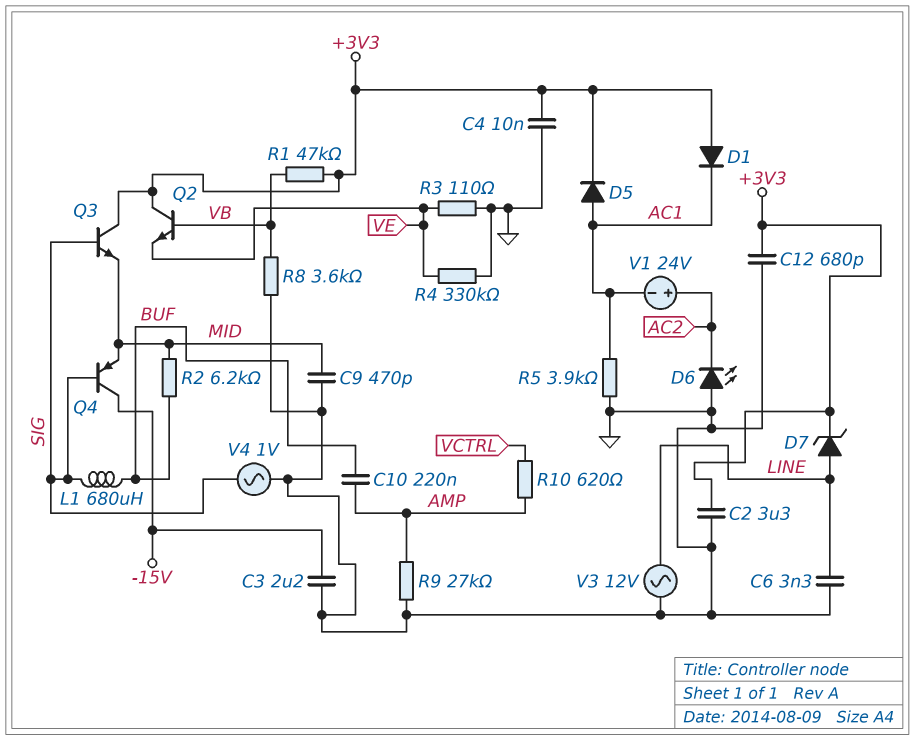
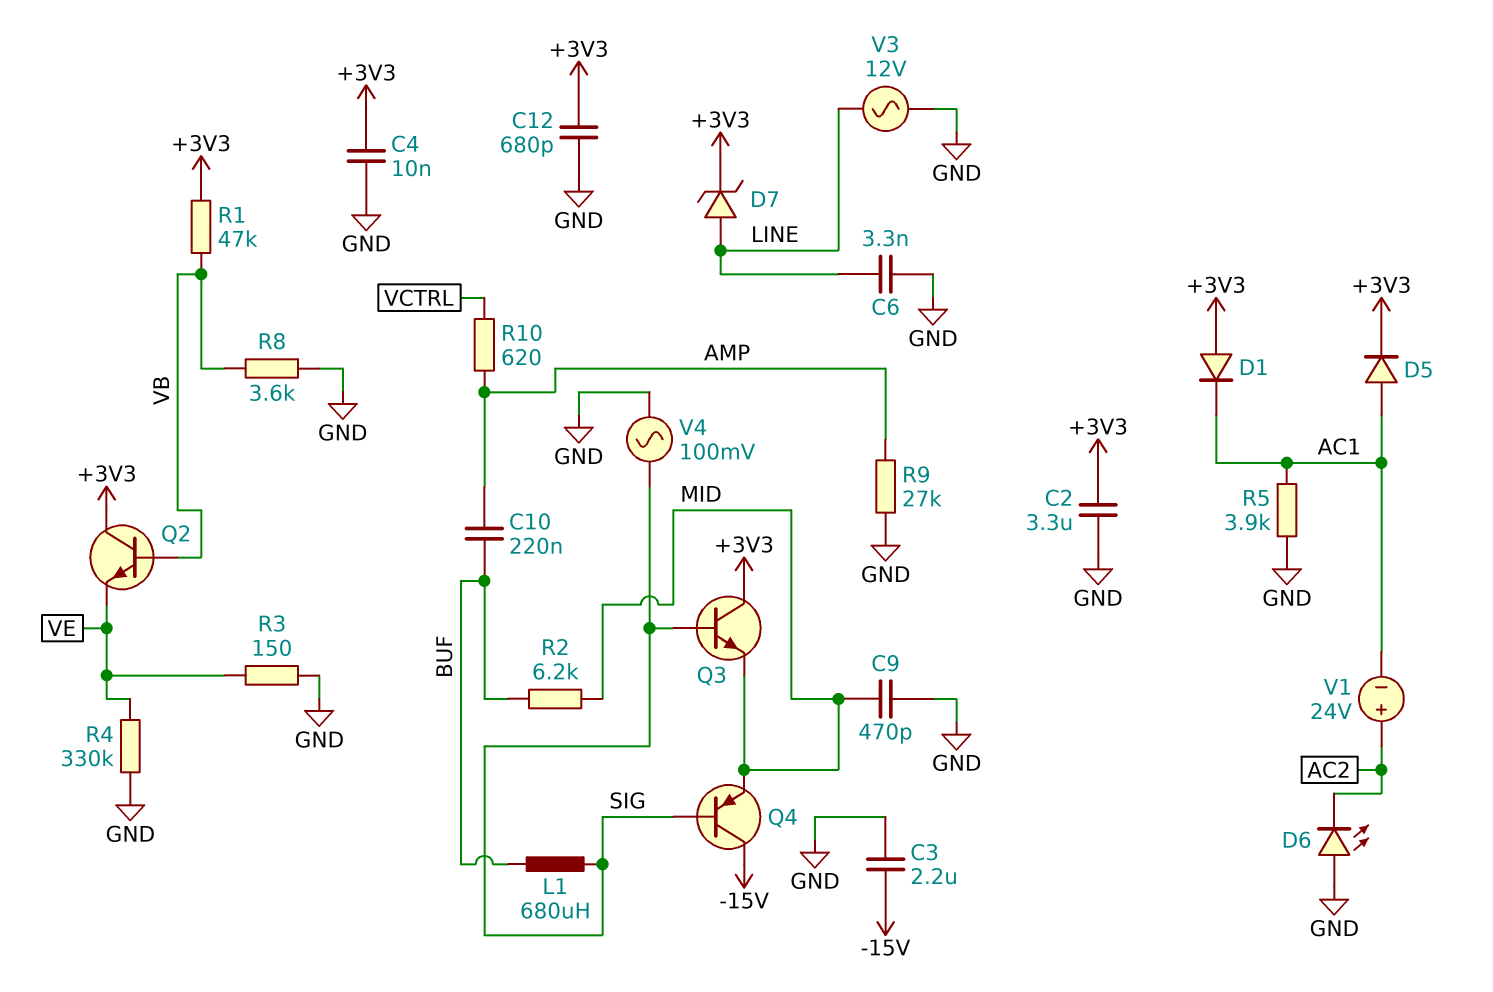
R3: 110 (GND, VE) -> 150 (GND, VE)
V4: AC 1V (GND, SIG) -> AC 100mV (GND, SIG)

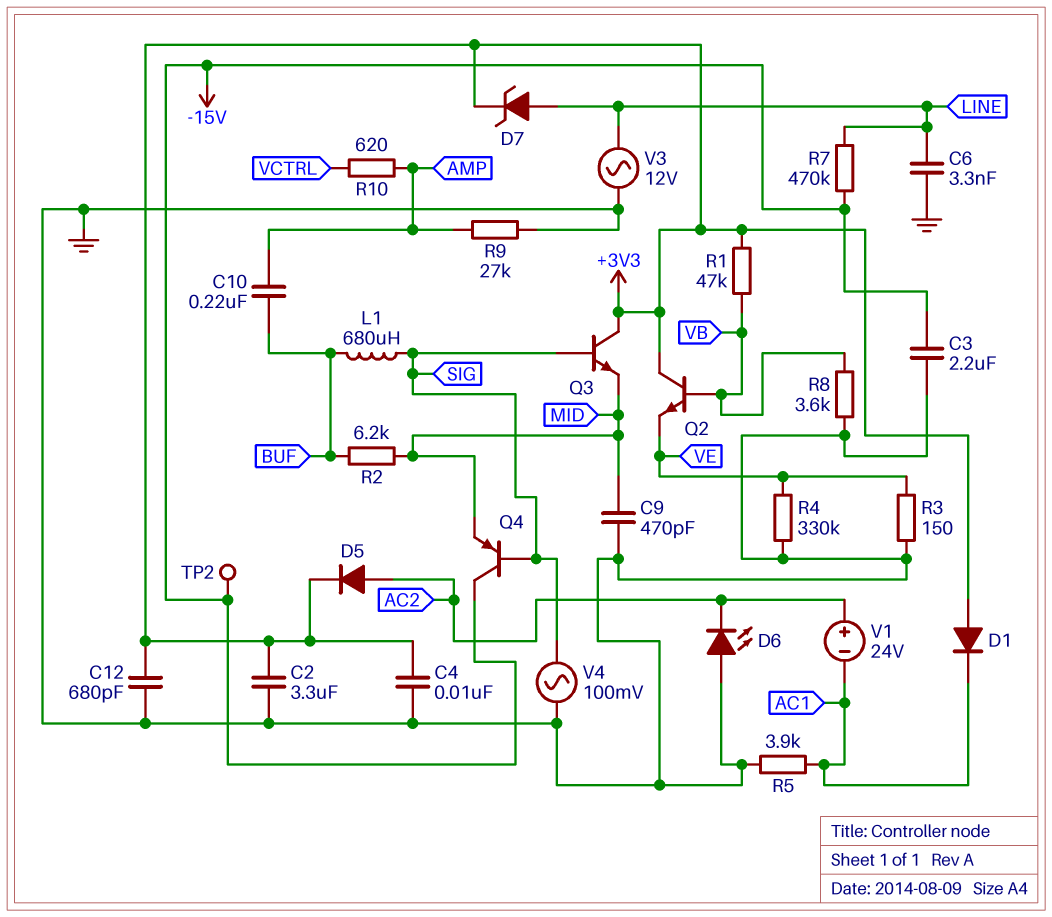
D5: diode (A AC1, K +3V3) -> diode (A AC2, K +3V3)
R7: none -> 470k (-15V, LINE)
TP2: none -> test point (-15V)

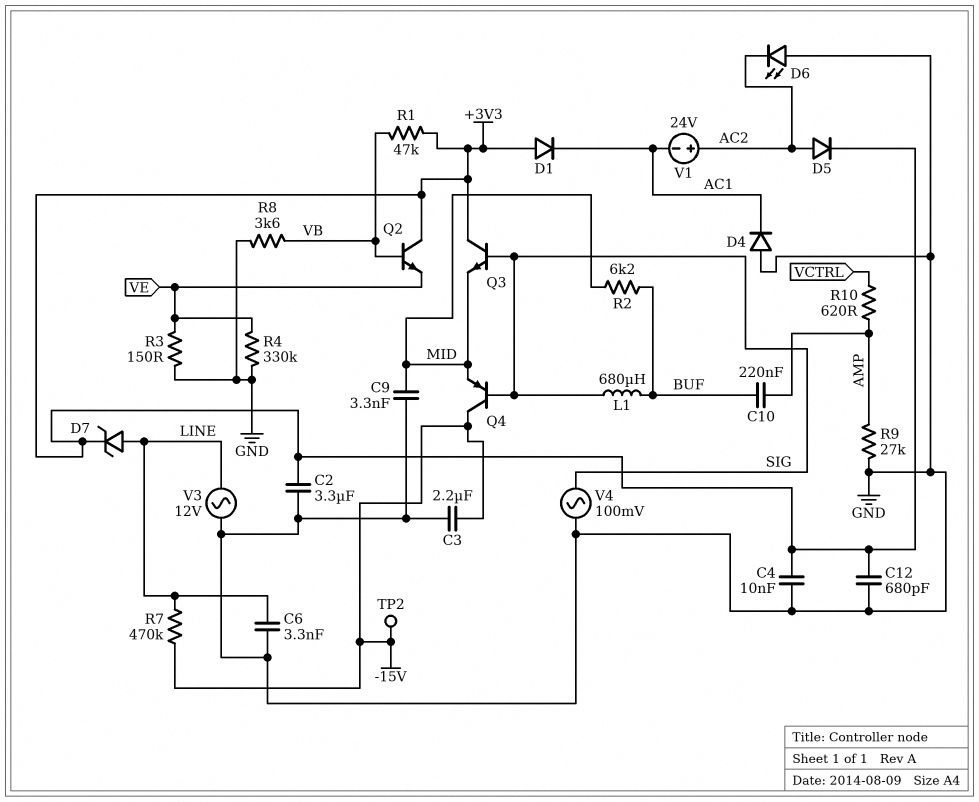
C9: 470pF (GND, MID) -> 3.3nF (GND, MID)
D4: none -> diode (A GND, K AC1)
R5: 3.9k (AC1, GND) -> none

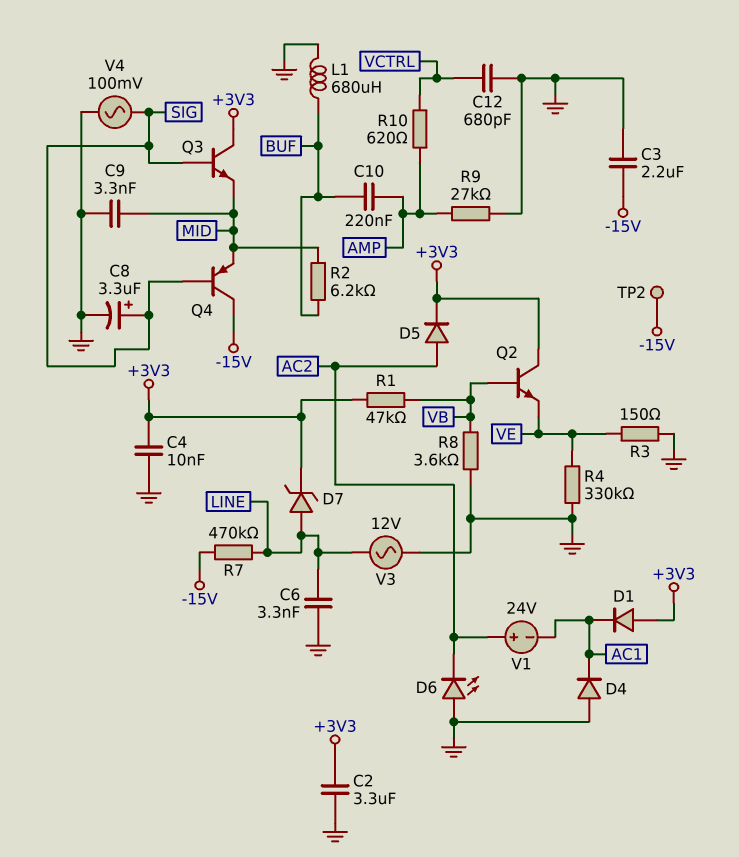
C8: none -> 3.3uF (plus SIG, minus GND)
C12: 680pF (+3V3, GND) -> 680pF (GND, VCTRL)
L1: 680uH (BUF, SIG) -> 680uH (BUF, GND)

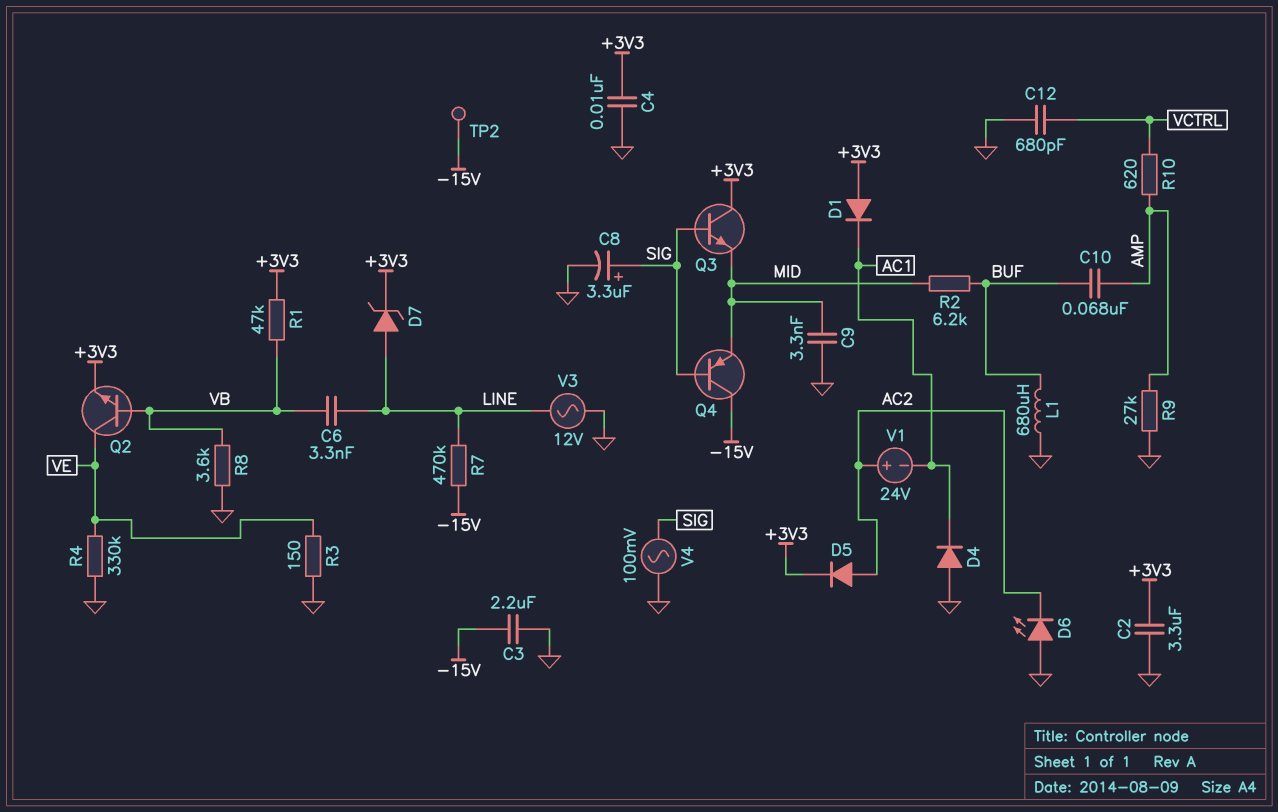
C6: 3.3nF (GND, LINE) -> 3.3nF (LINE, VB)
C10: 220nF (AMP, BUF) -> 68nF (AMP, BUF)
Q2: NPN (B VB, C +3V3, E VE) -> NPN (B VB, C VE, E +3V3)

